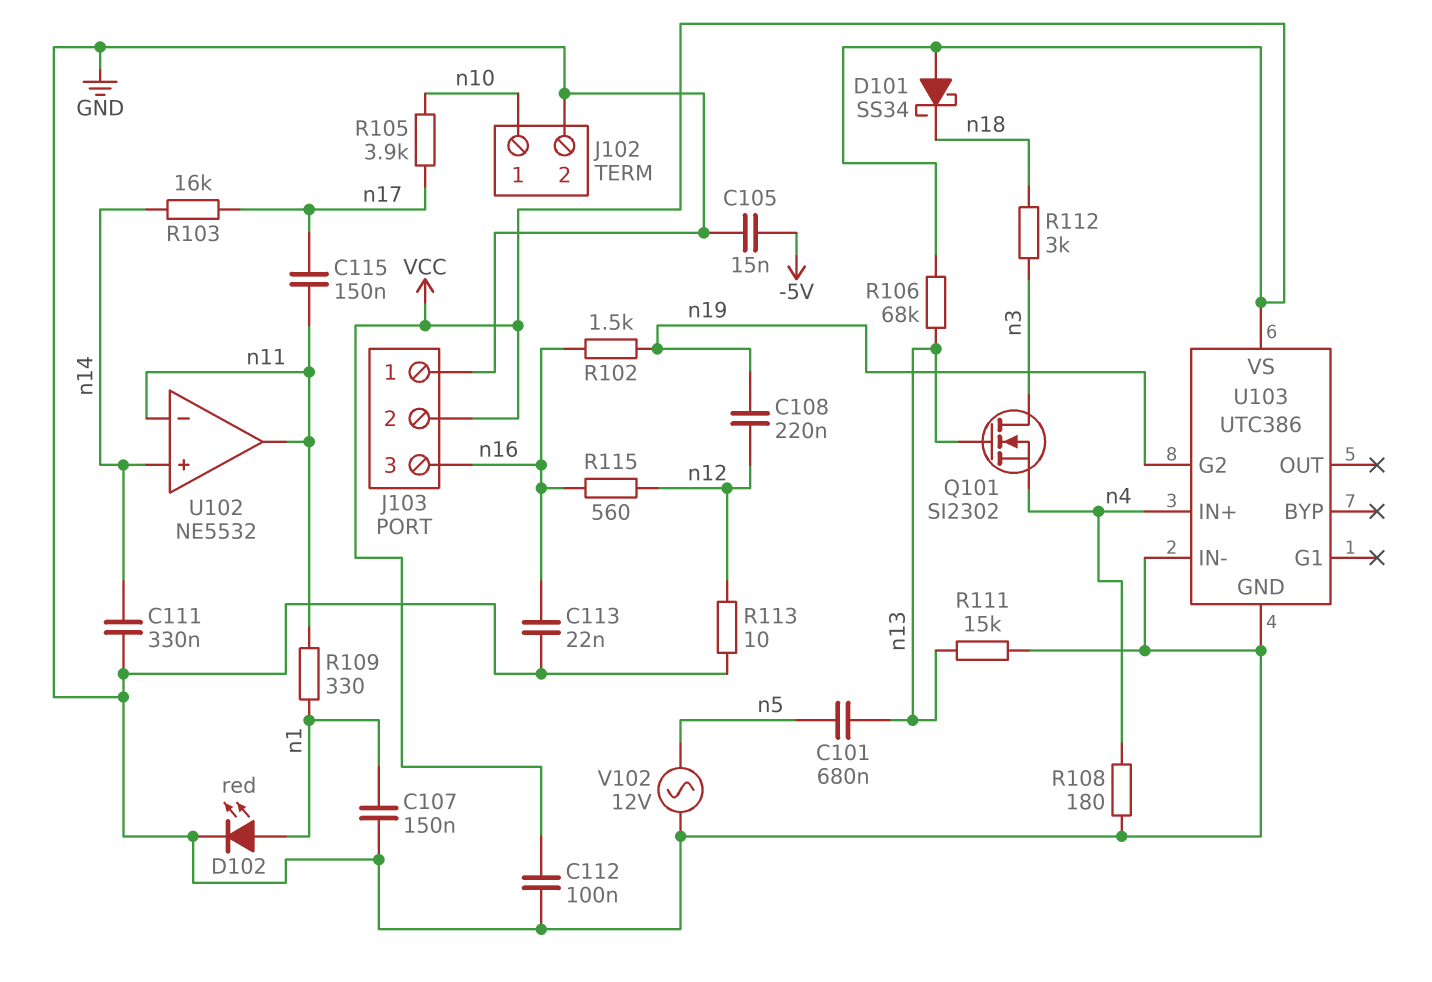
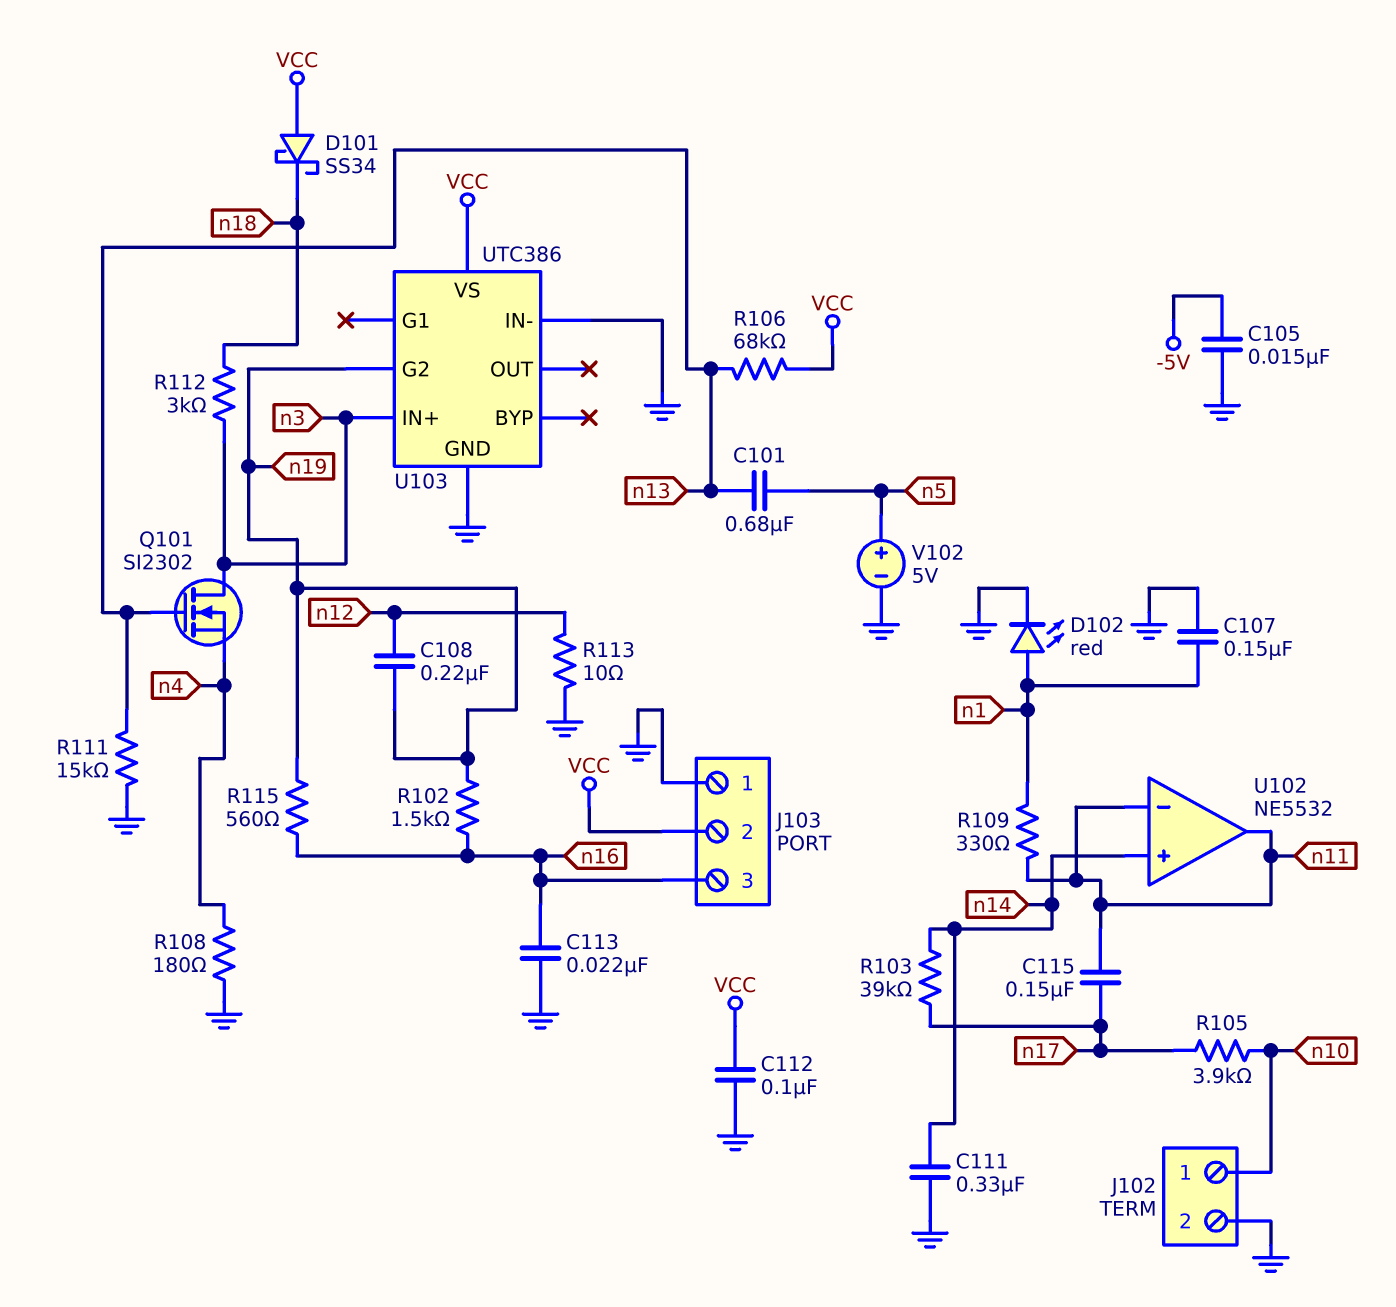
R103: 16k (n14, n17) -> 39k (n14, n17)
R115: 560 (n12, n16) -> 560 (n16, n19)
U103 pin IN+: n4 -> n3
V102: AC 12V (GND, n5) -> 5V (plus n5, minus GND)

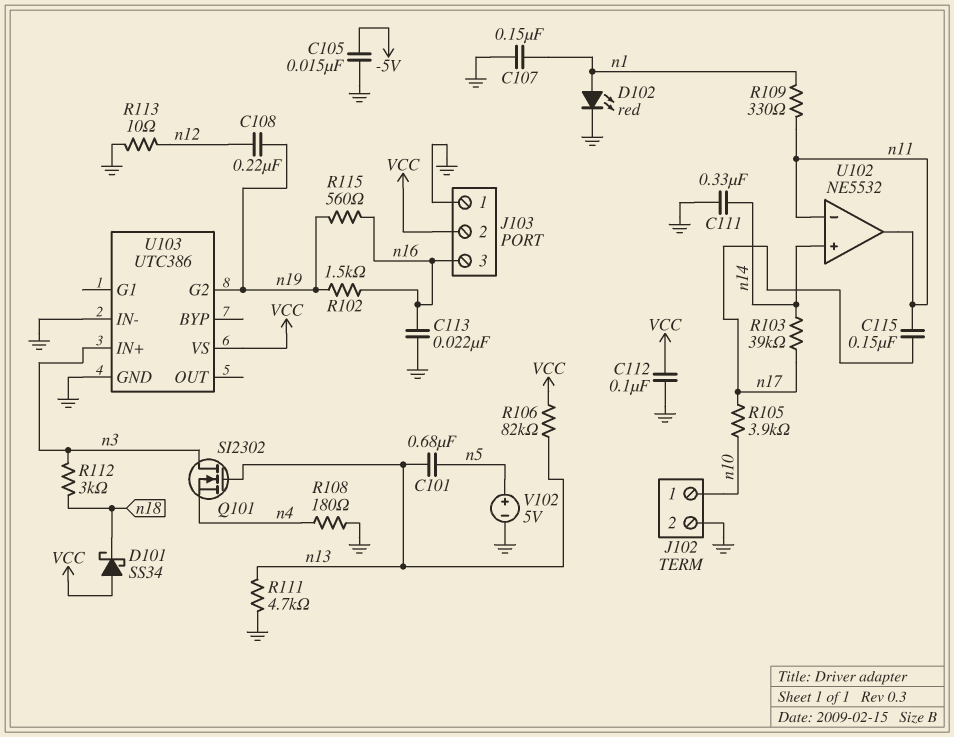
R106: 68k (VCC, n13) -> 82k (VCC, n13)
R111: 15k (GND, n13) -> 4.7k (GND, n13)

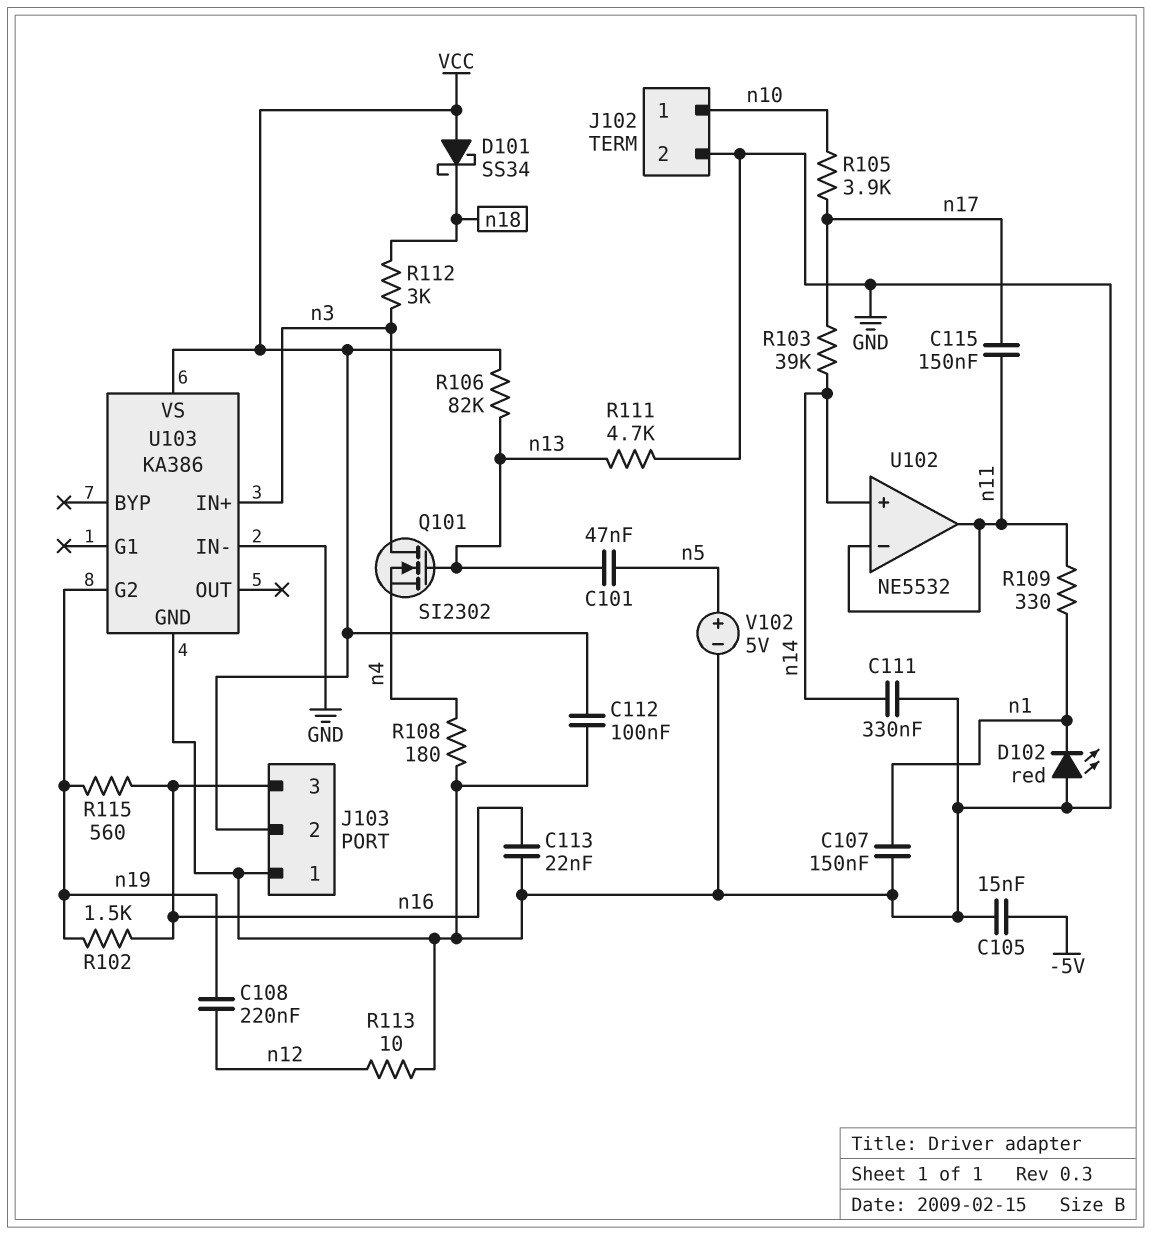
C101: 680nF (n5, n13) -> 47nF (n5, n13)
D102: LED red (A n1, K GND) -> LED red (A GND, K n1)
U103: UTC386 -> KA386

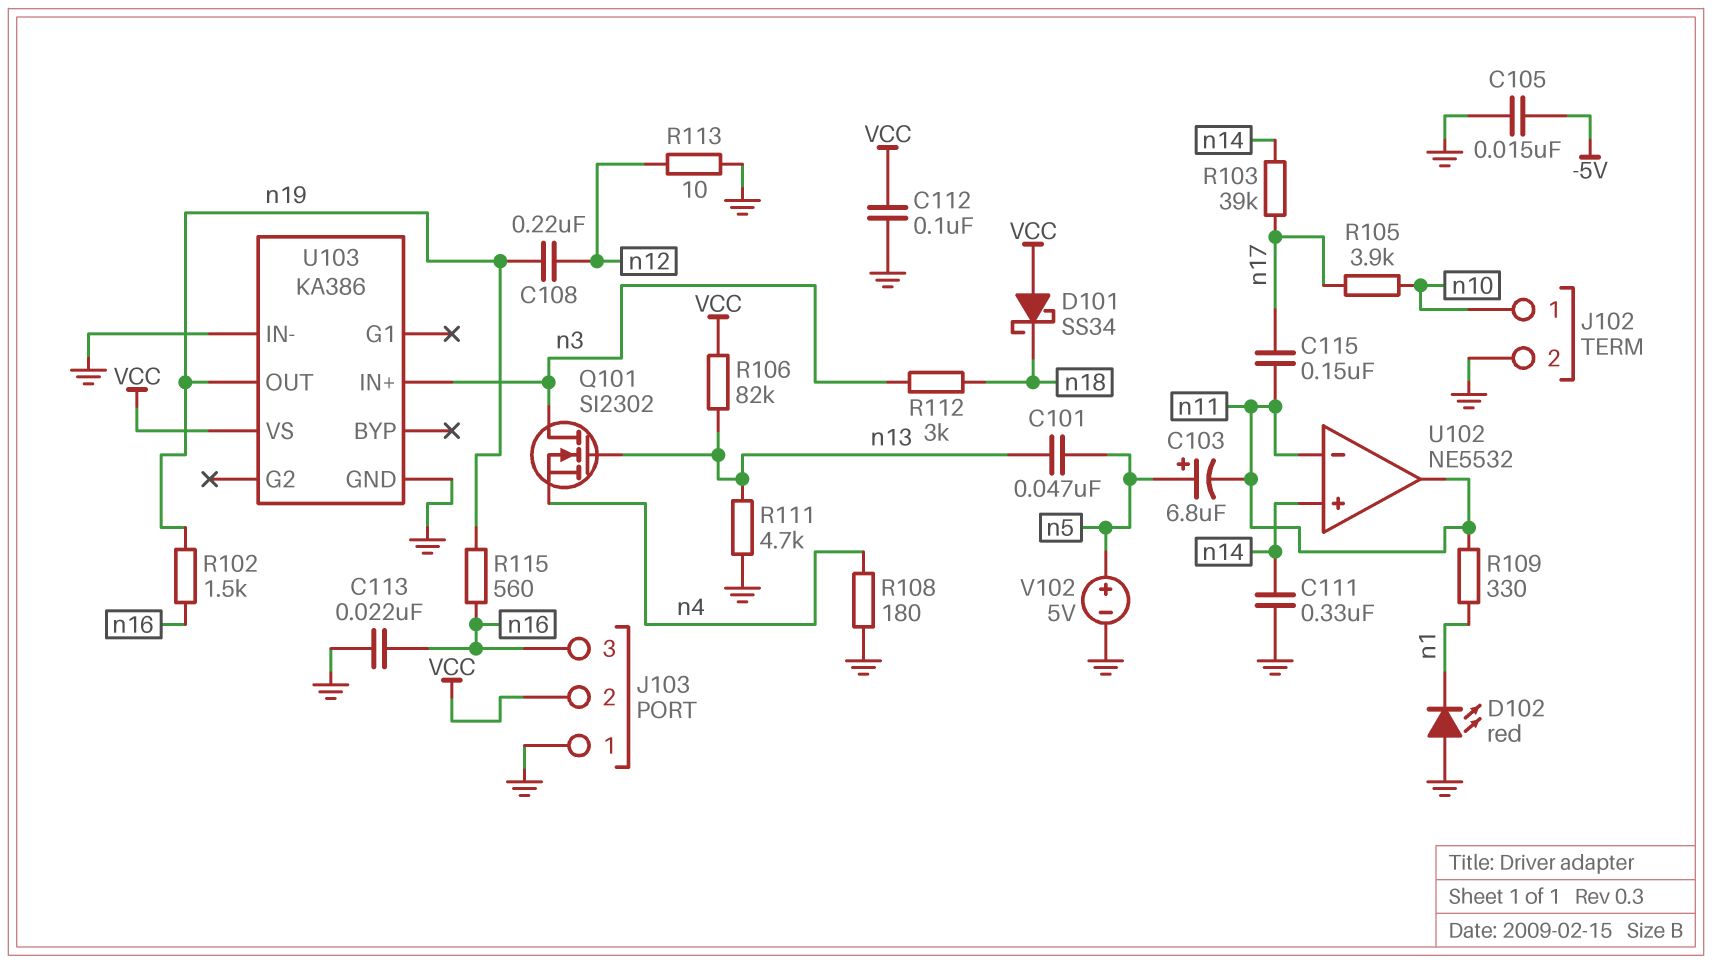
C103: none -> 6.8uF (plus n5, minus n11)
C107: 150nF (GND, n1) -> none
U103 pin G2: n19 -> none
U103 pin OUT: none -> n19

